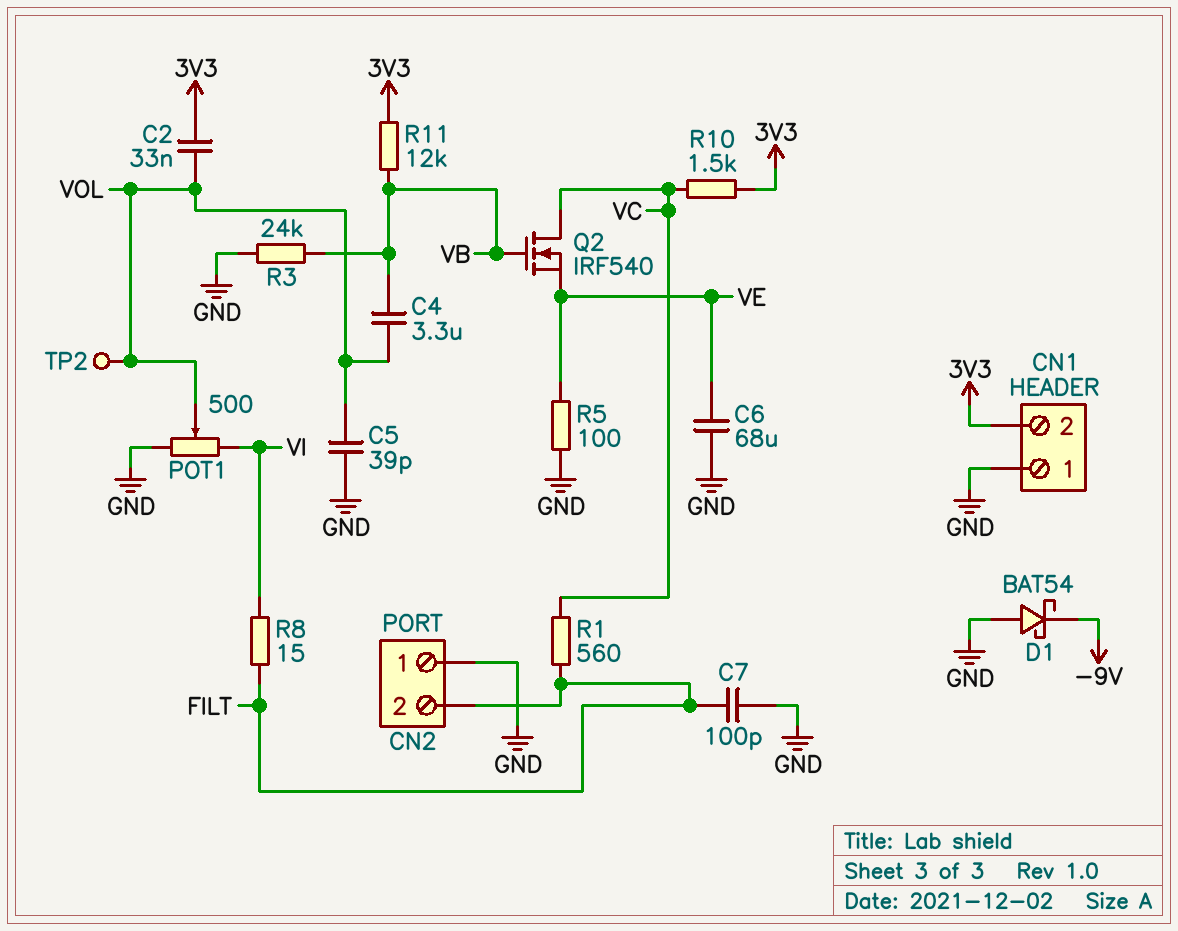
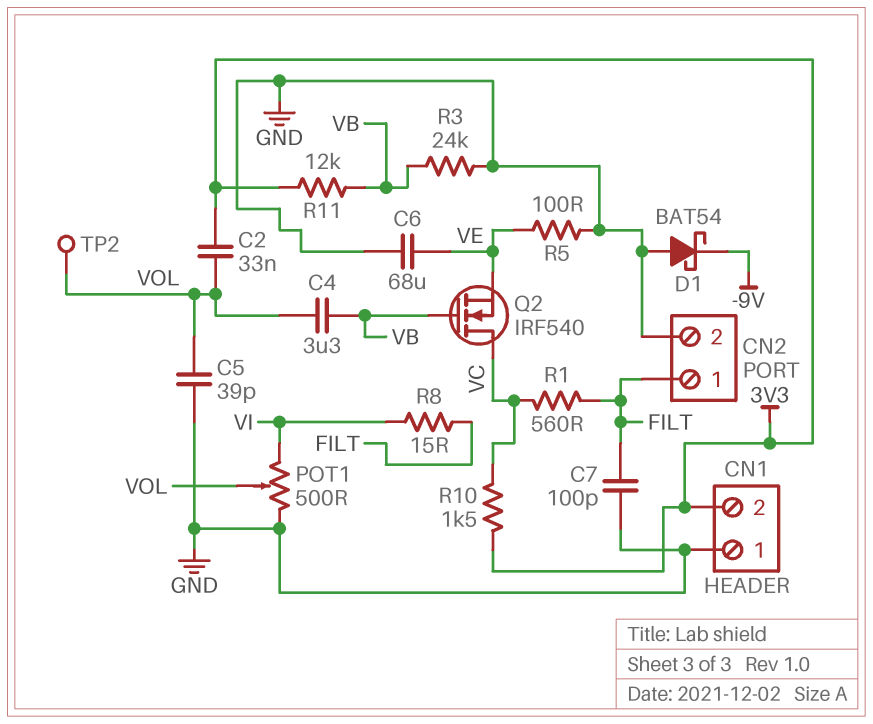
CN2 pin 1: GND -> FILT
CN2 pin 2: FILT -> GND

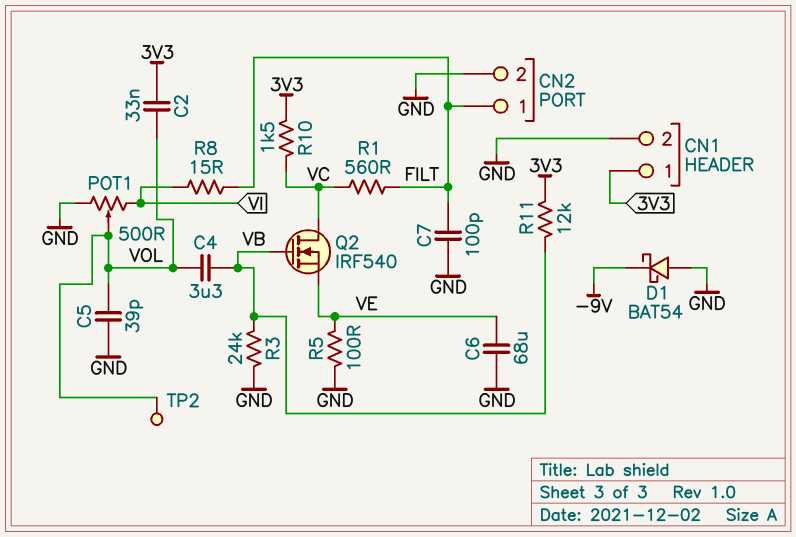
CN1 pin 1: GND -> 3V3
CN1 pin 2: 3V3 -> GND

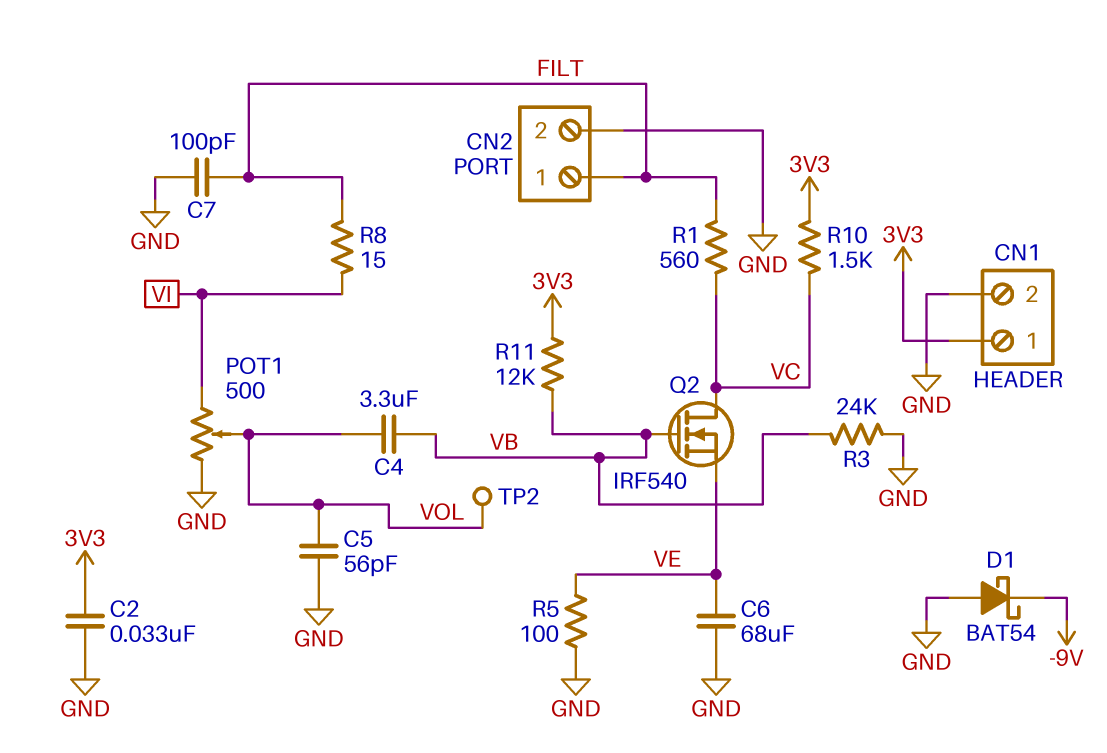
C2: 33nF (3V3, VOL) -> 33nF (3V3, GND)
C5: 39pF (GND, VOL) -> 56pF (GND, VOL)

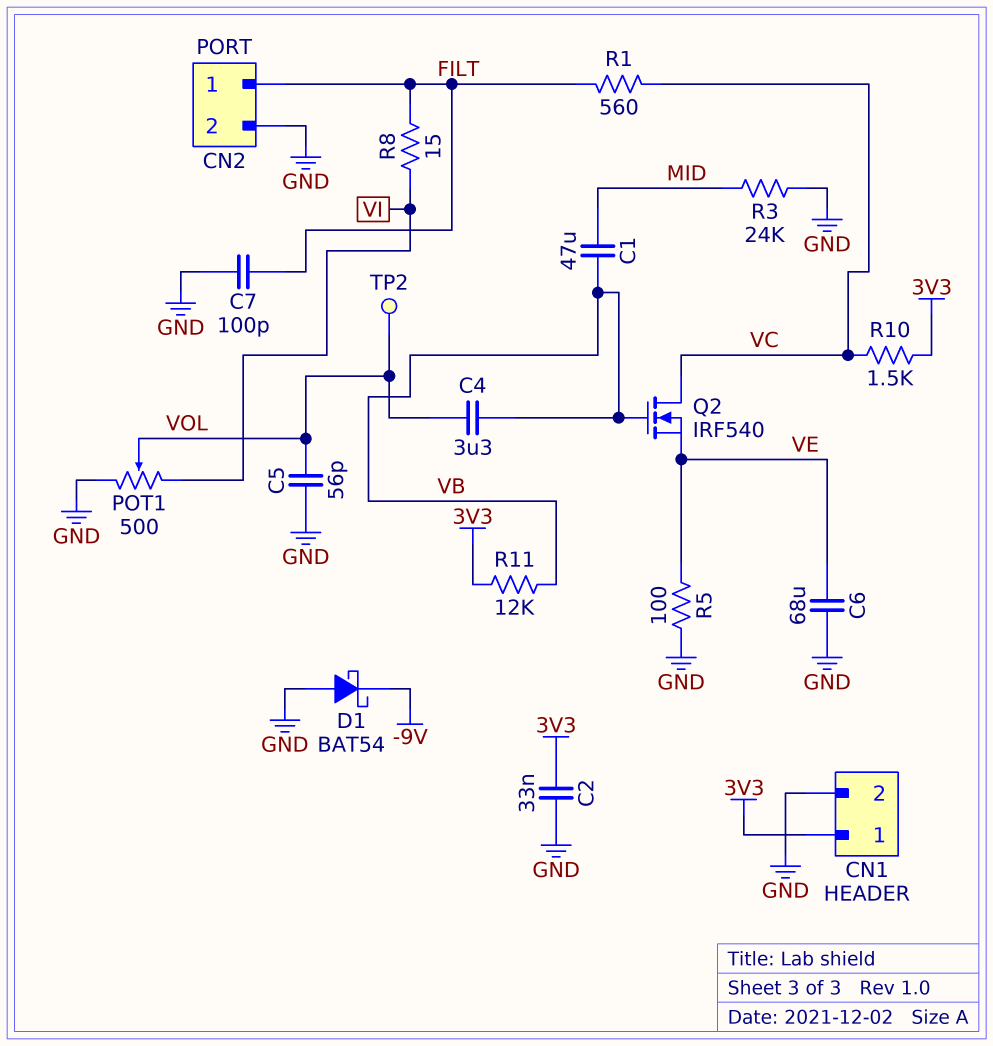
C1: none -> 47uF (MID, VB)
R3: 24k (GND, VB) -> 24k (GND, MID)

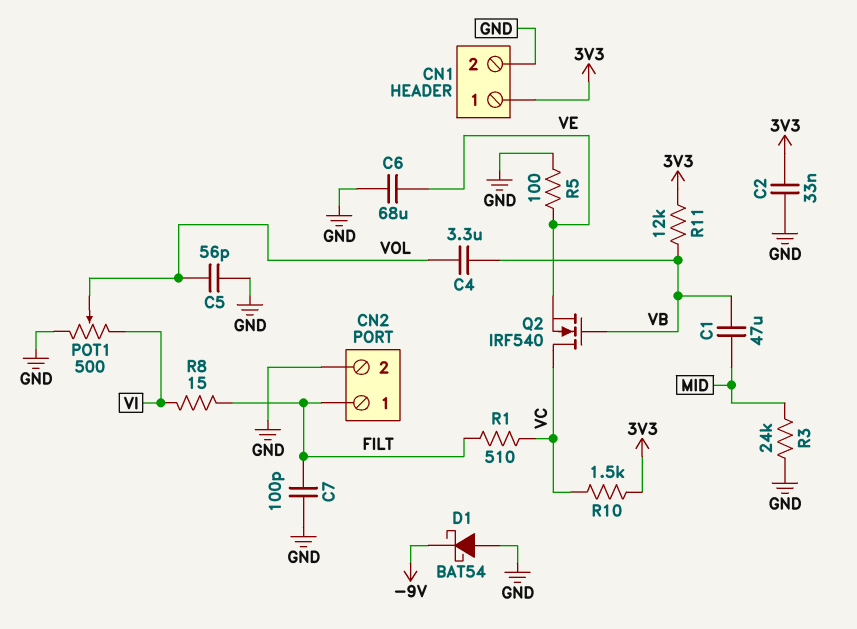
R1: 560 (FILT, VC) -> 510 (FILT, VC)
TP2: test point (VOL) -> none

